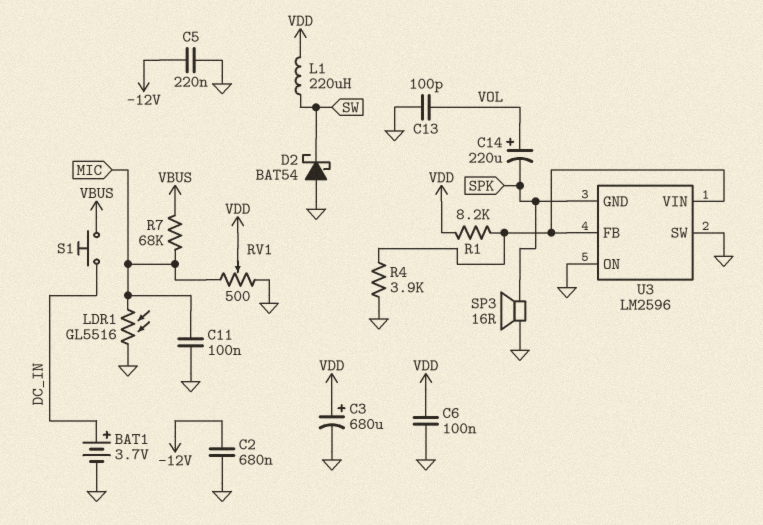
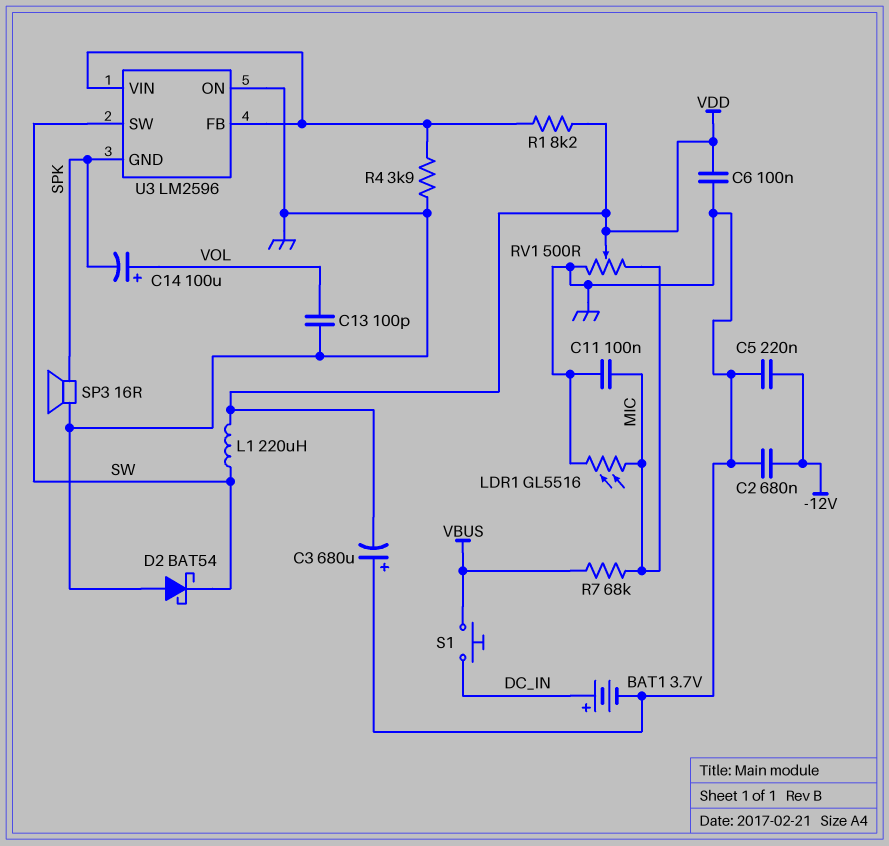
C3: 680uF (plus VDD, minus GND) -> 680uF (plus GND, minus VDD)
C14: 220uF (plus VOL, minus SPK) -> 100uF (plus VOL, minus SPK)
U3 pin SW: GND -> SW

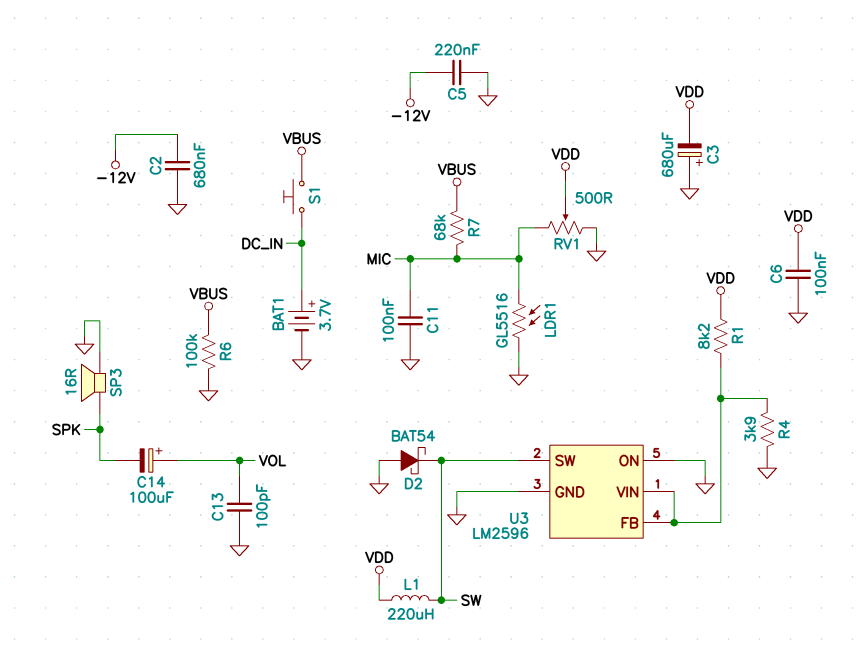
R6: none -> 100k (GND, VBUS)
U3 pin GND: SPK -> GND

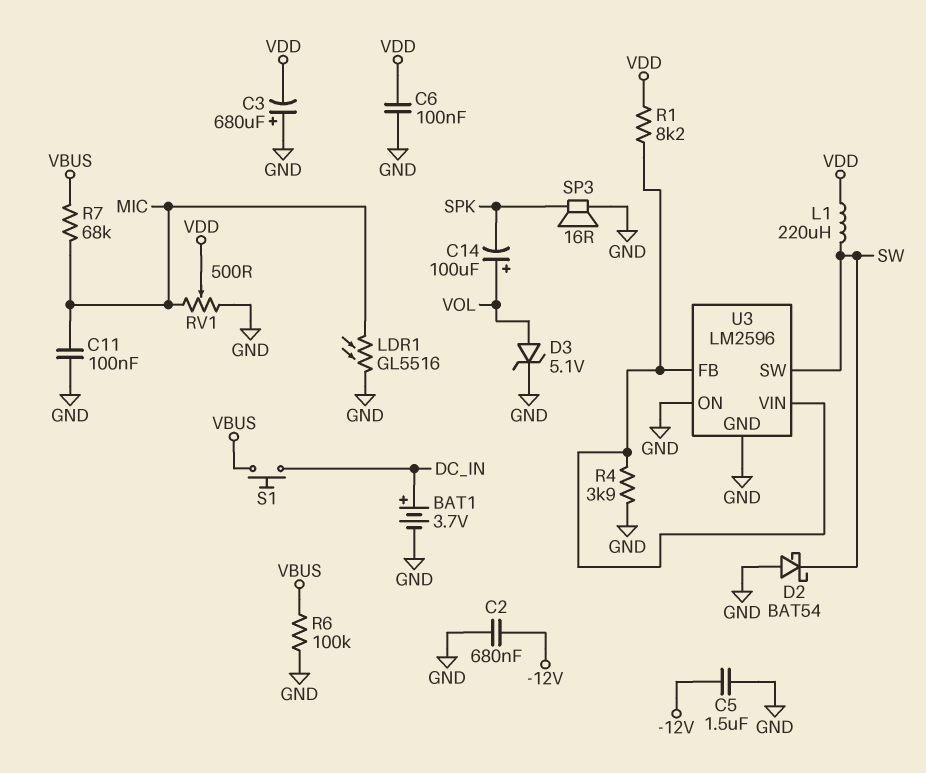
C5: 220nF (-12V, GND) -> 1.5uF (-12V, GND)
C13: 100pF (GND, VOL) -> none
D3: none -> zener 5.1V (A VOL, K GND)

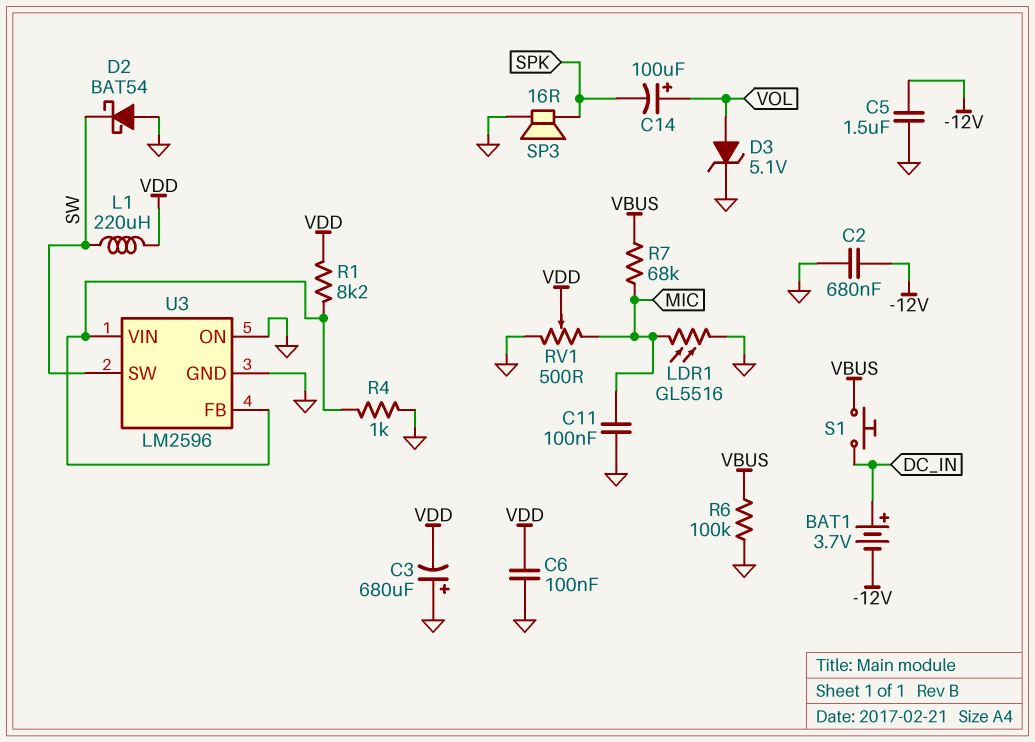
BAT1: 3.7V (plus DC_IN, minus GND) -> 3.7V (plus DC_IN, minus -12V)
R4: 3.9k (GND, U3/FB) -> 1k (GND, U3/FB)

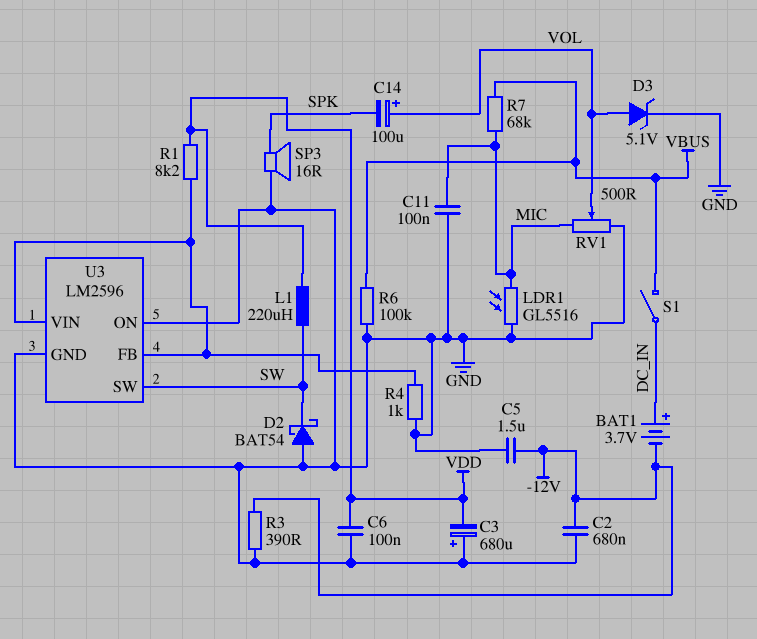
R3: none -> 390 (-12V, GND)
RV1: 500 (GND, MIC, wiper VDD) -> 500 (GND, MIC, wiper VOL)
S1: button (DC_IN, VBUS) -> switch (DC_IN, VBUS)

